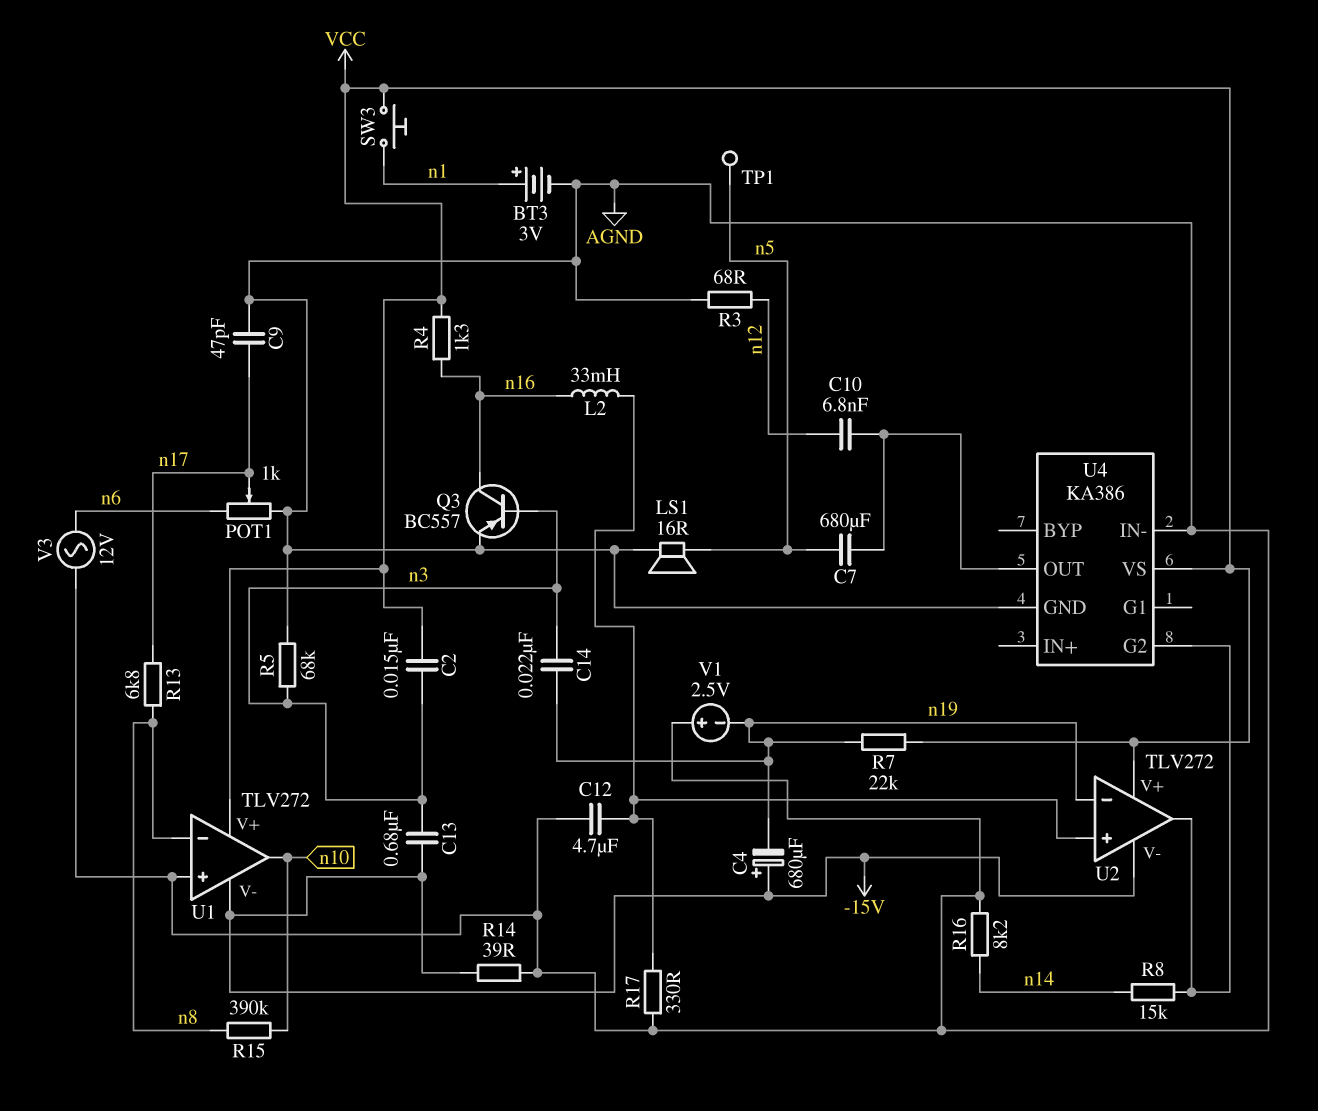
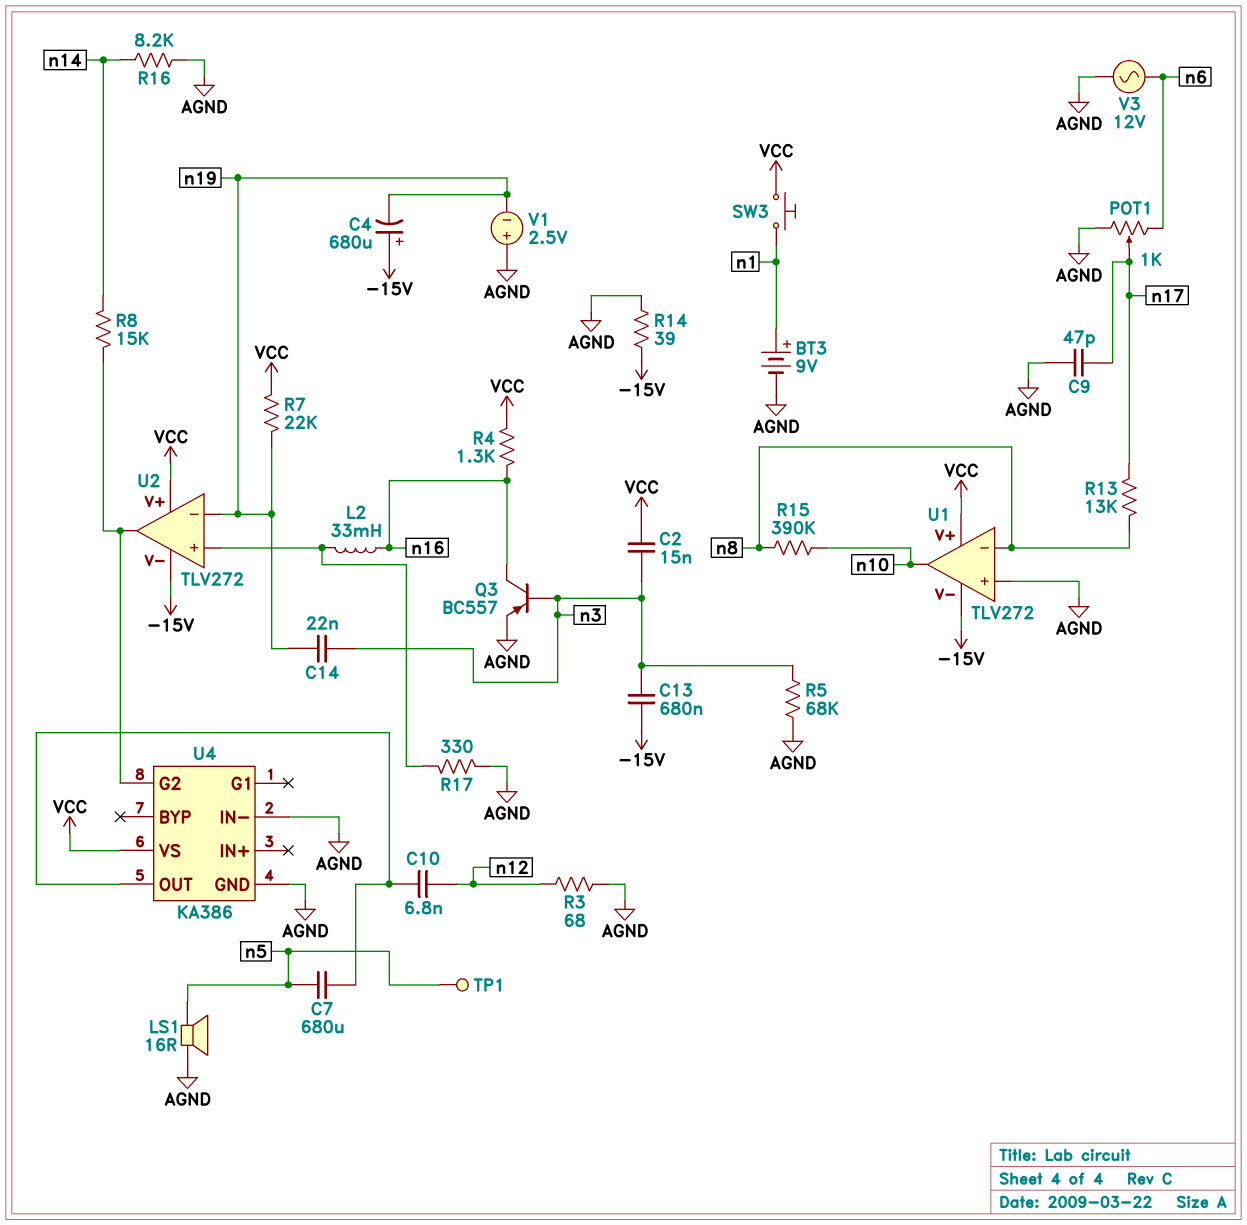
BT3: 3V (plus n1, minus AGND) -> 9V (plus n1, minus AGND)
C12: 4.7uF (AGND, U2/in+) -> none
R13: 6.8k (n8, n17) -> 13k (n8, n17)

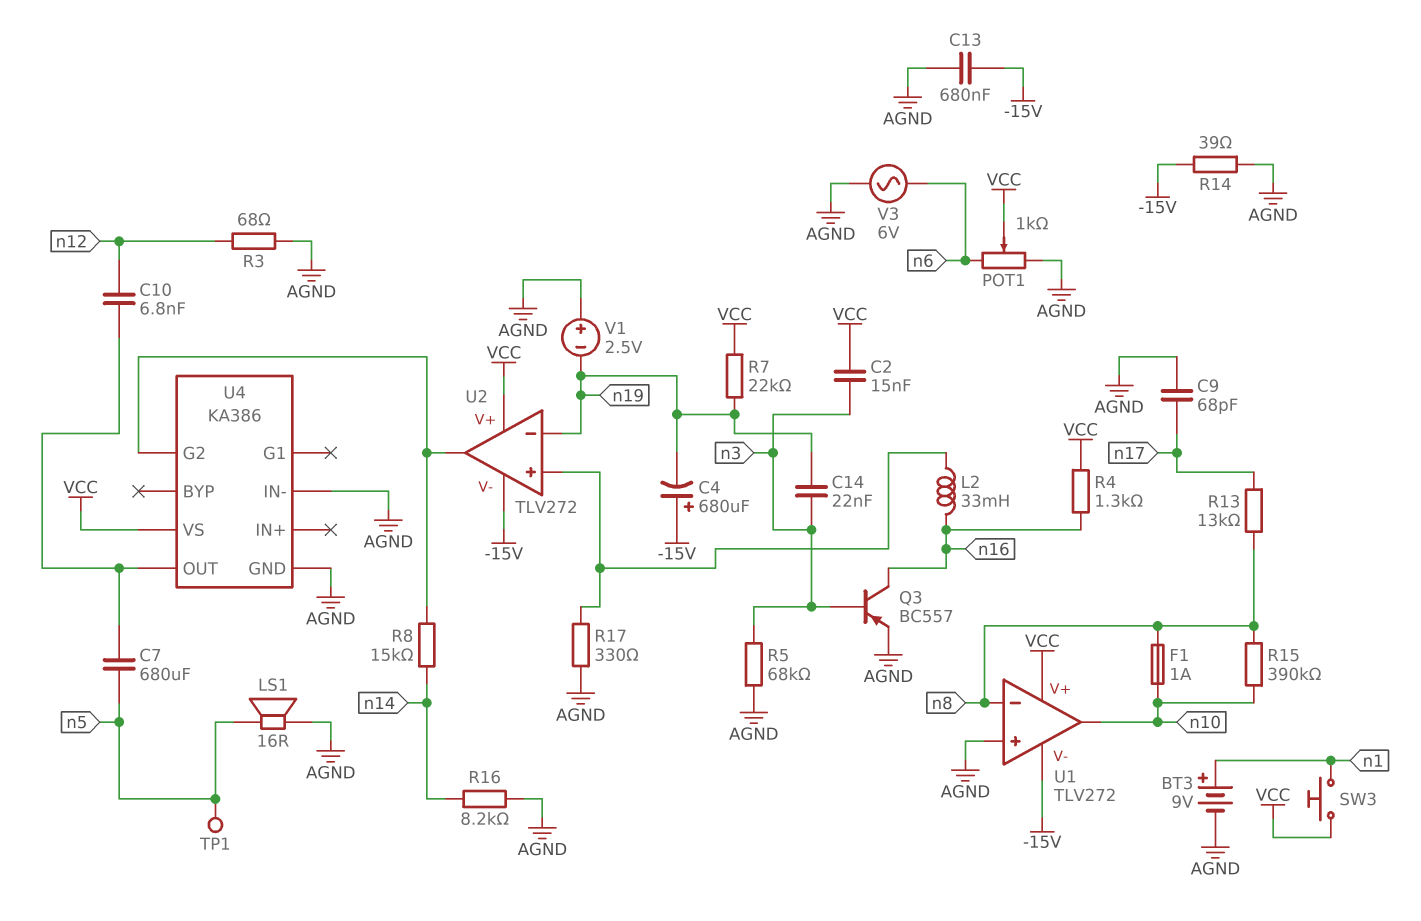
C9: 47pF (AGND, n17) -> 68pF (AGND, n17)
C13: 680nF (-15V, n3) -> 680nF (-15V, AGND)
F1: none -> 1A (n8, n10)
POT1: 1k (AGND, n6, wiper n17) -> 1k (AGND, n6, wiper VCC)
V3: AC 12V (AGND, n6) -> AC 6V (AGND, n6)

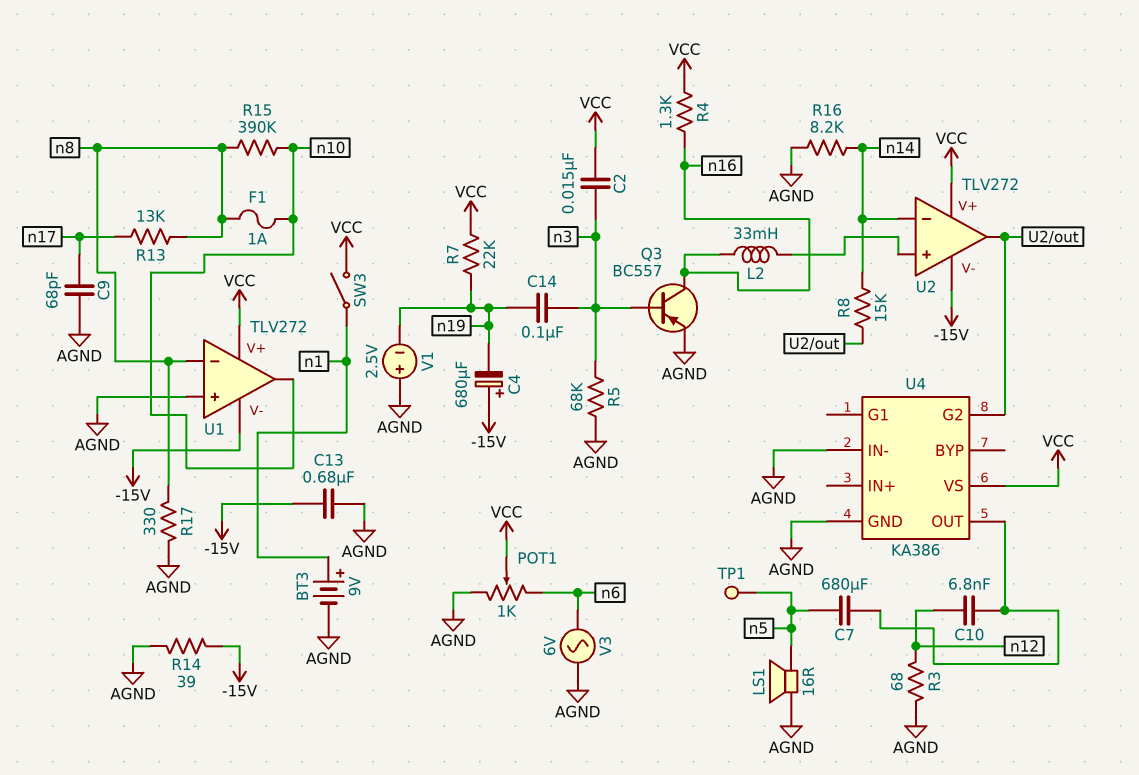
C14: 22nF (n3, n19) -> 100nF (n3, n19)
R17: 330 (AGND, U2/in+) -> 330 (AGND, n8)
SW3: button (VCC, n1) -> switch (VCC, n1)
U2 pin in-: n19 -> n14

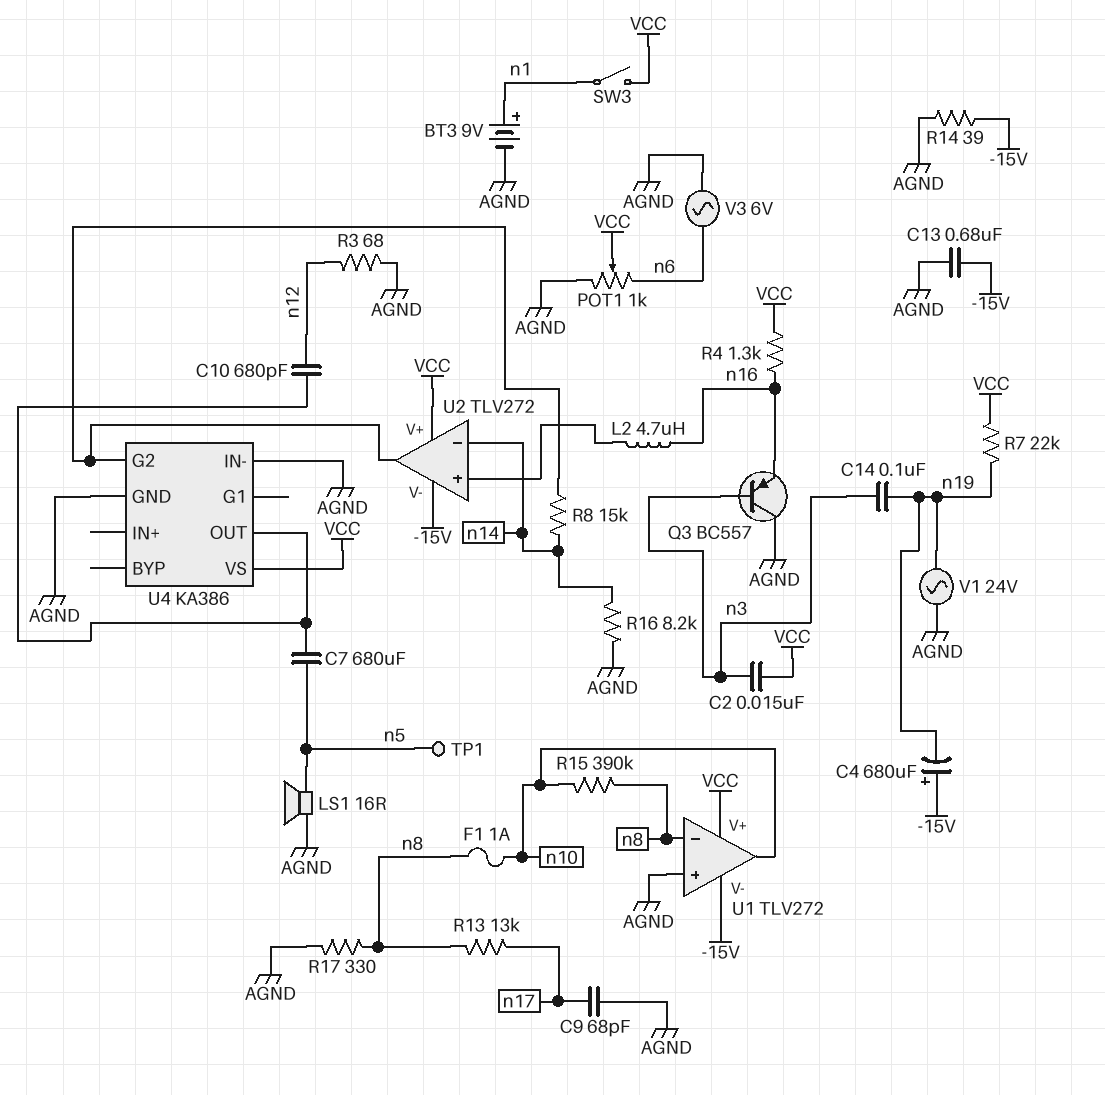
C10: 6.8nF (U4/OUT, n12) -> 680pF (U4/OUT, n12)
L2: 33mH (U2/in+, n16) -> 4.7uH (U2/in+, n16)
Q3: PNP BC557 (B n3, C n16, E AGND) -> PNP BC557 (B n3, C AGND, E n16)
R5: 68k (AGND, n3) -> none
V1: 2.5V (plus AGND, minus n19) -> AC 24V (AGND, n19)

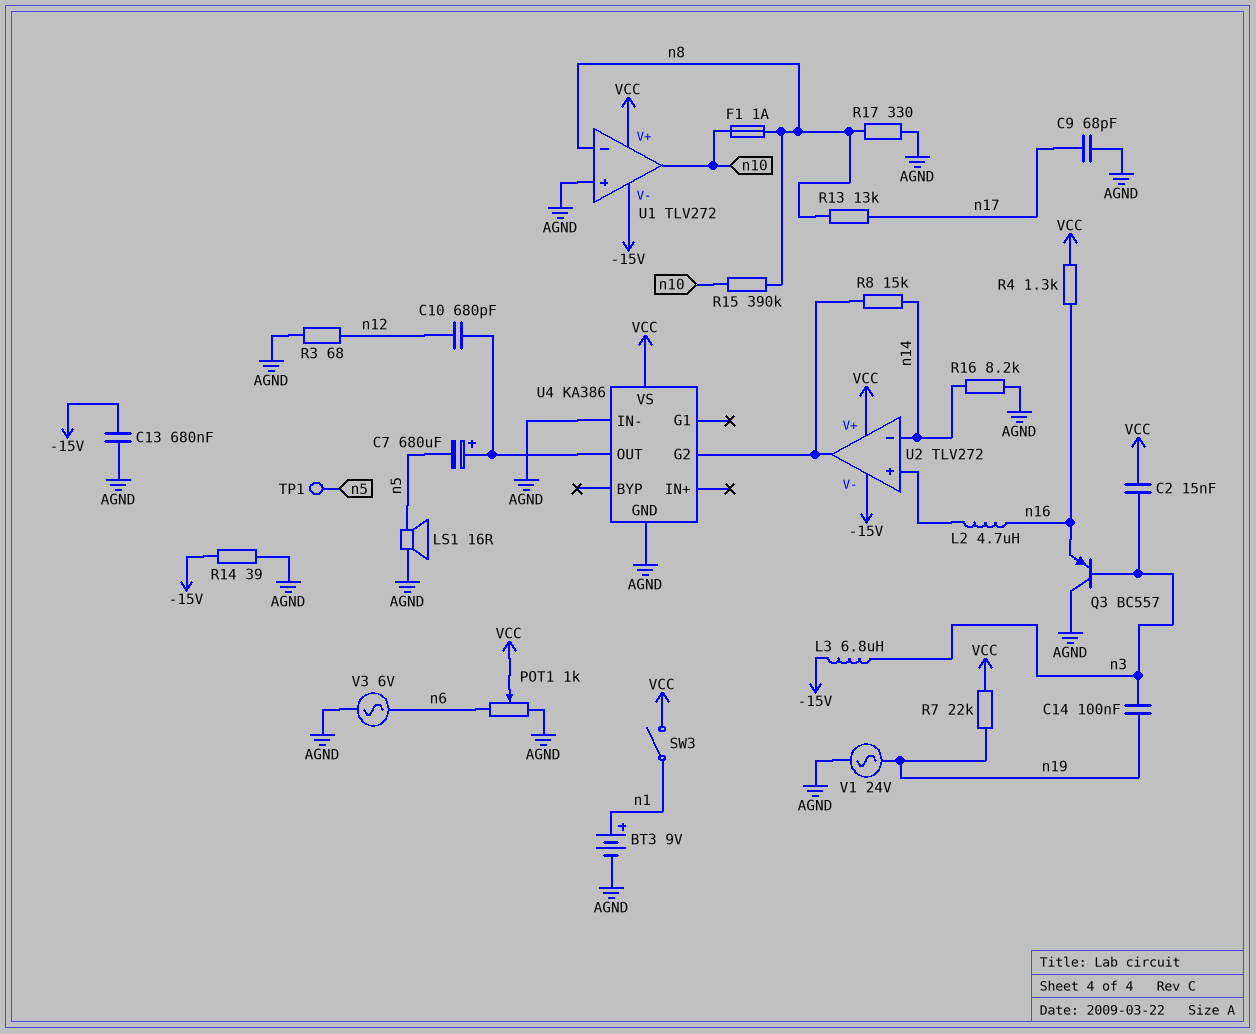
C4: 680uF (plus -15V, minus n19) -> none
C7: 680uF (U4/OUT, n5) -> 680uF (plus U4/OUT, minus n5)
L3: none -> 6.8uH (-15V, n3)

